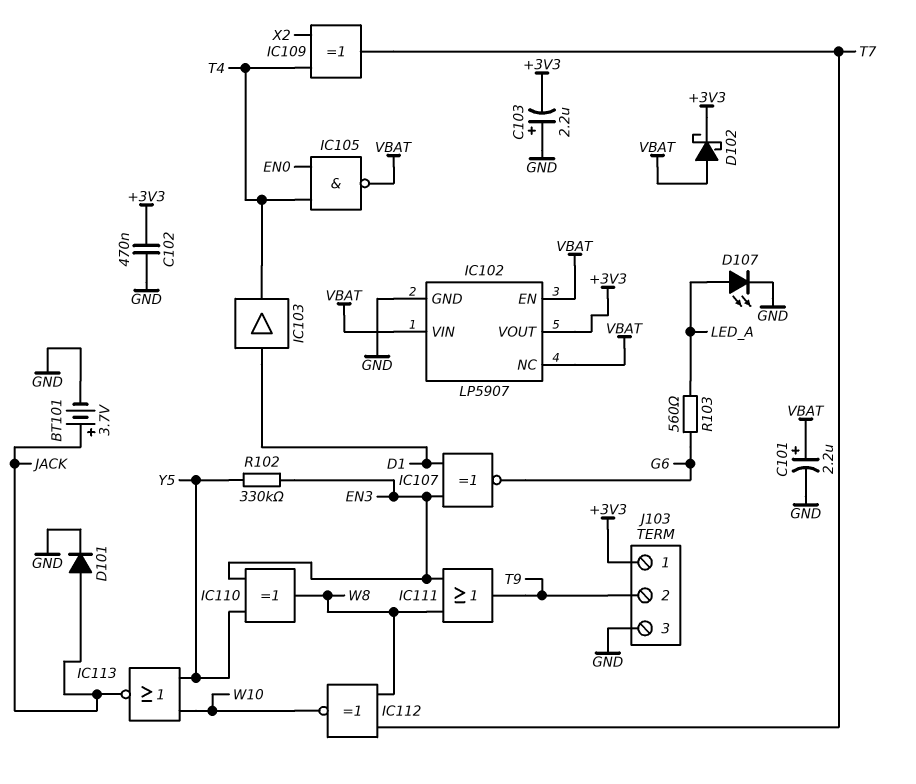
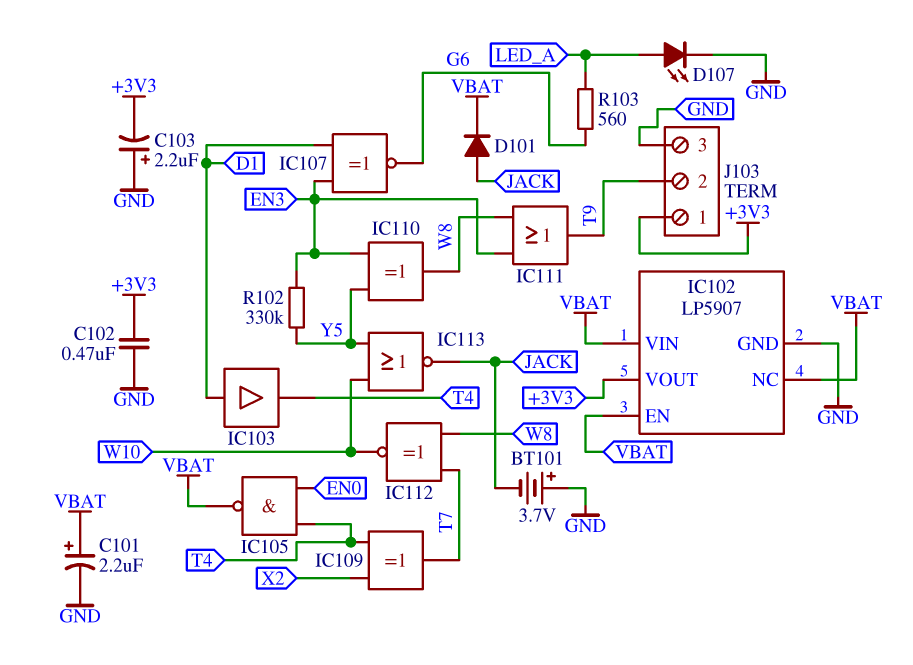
BT101: 3.7V (plus JACK, minus GND) -> 3.7V (plus GND, minus JACK)
D101: diode (A JACK, K GND) -> diode (A JACK, K VBAT)
D102: schottky (A VBAT, K +3V3) -> none

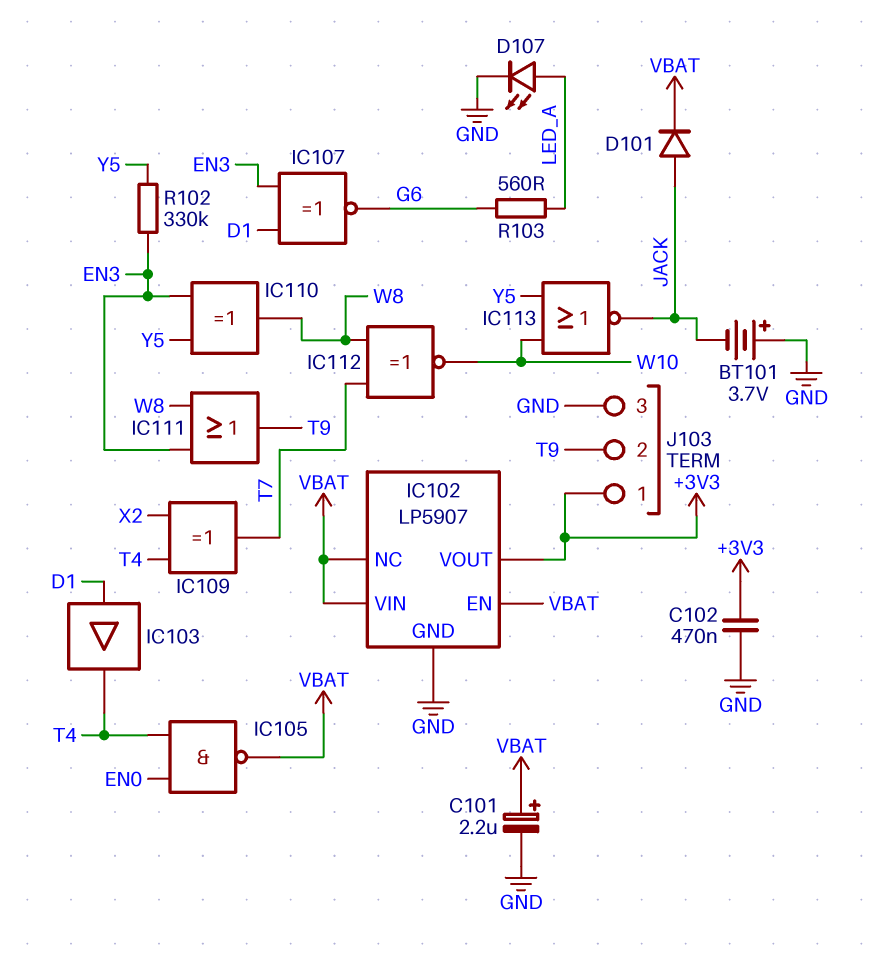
C103: 2.2uF (plus GND, minus +3V3) -> none

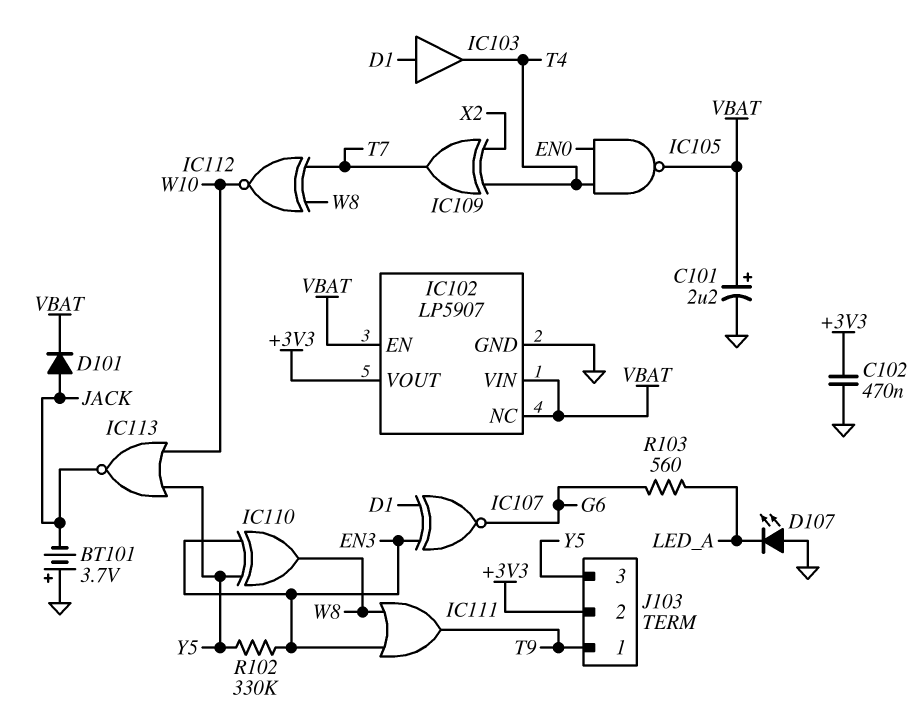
D107: LED (A LED_A, K GND) -> LED (A GND, K LED_A)
J103 pin 1: +3V3 -> T9
J103 pin 2: T9 -> +3V3
J103 pin 3: GND -> Y5

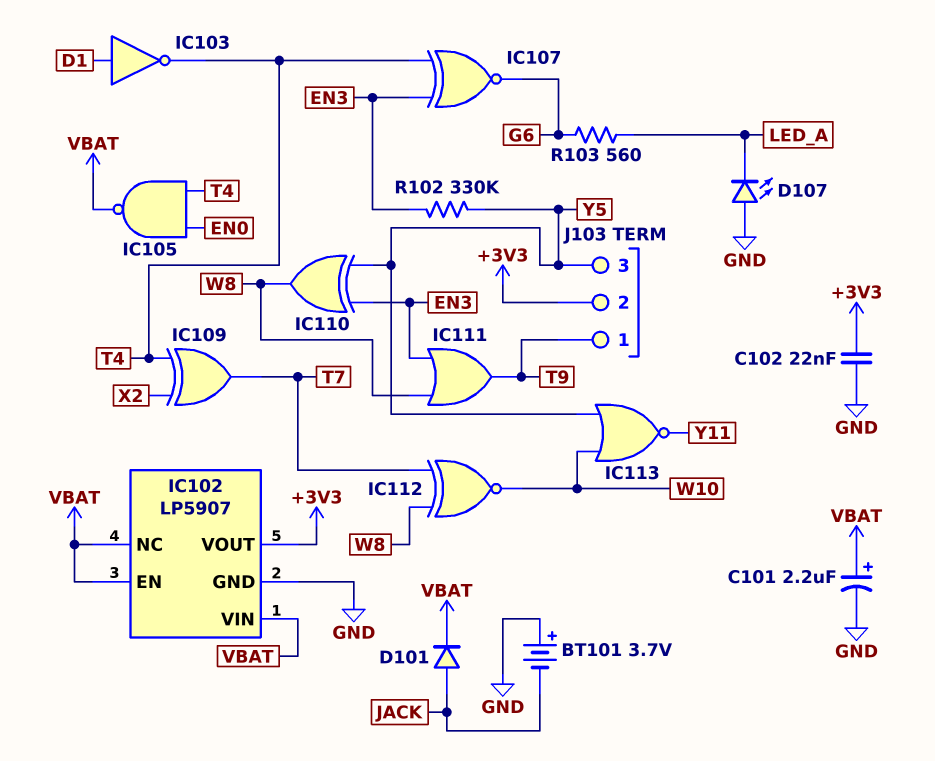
C102: 470nF (+3V3, GND) -> 22nF (+3V3, GND)
IC103: buffer (in D1, out T4) -> NOT (in D1, out T4)
IC107: XNOR (in D1, in EN3, out G6) -> XNOR (in EN3, in T4, out G6)
IC113: NOR (in W10, in Y5, out JACK) -> NOR (in W10, in Y5, out Y11)

